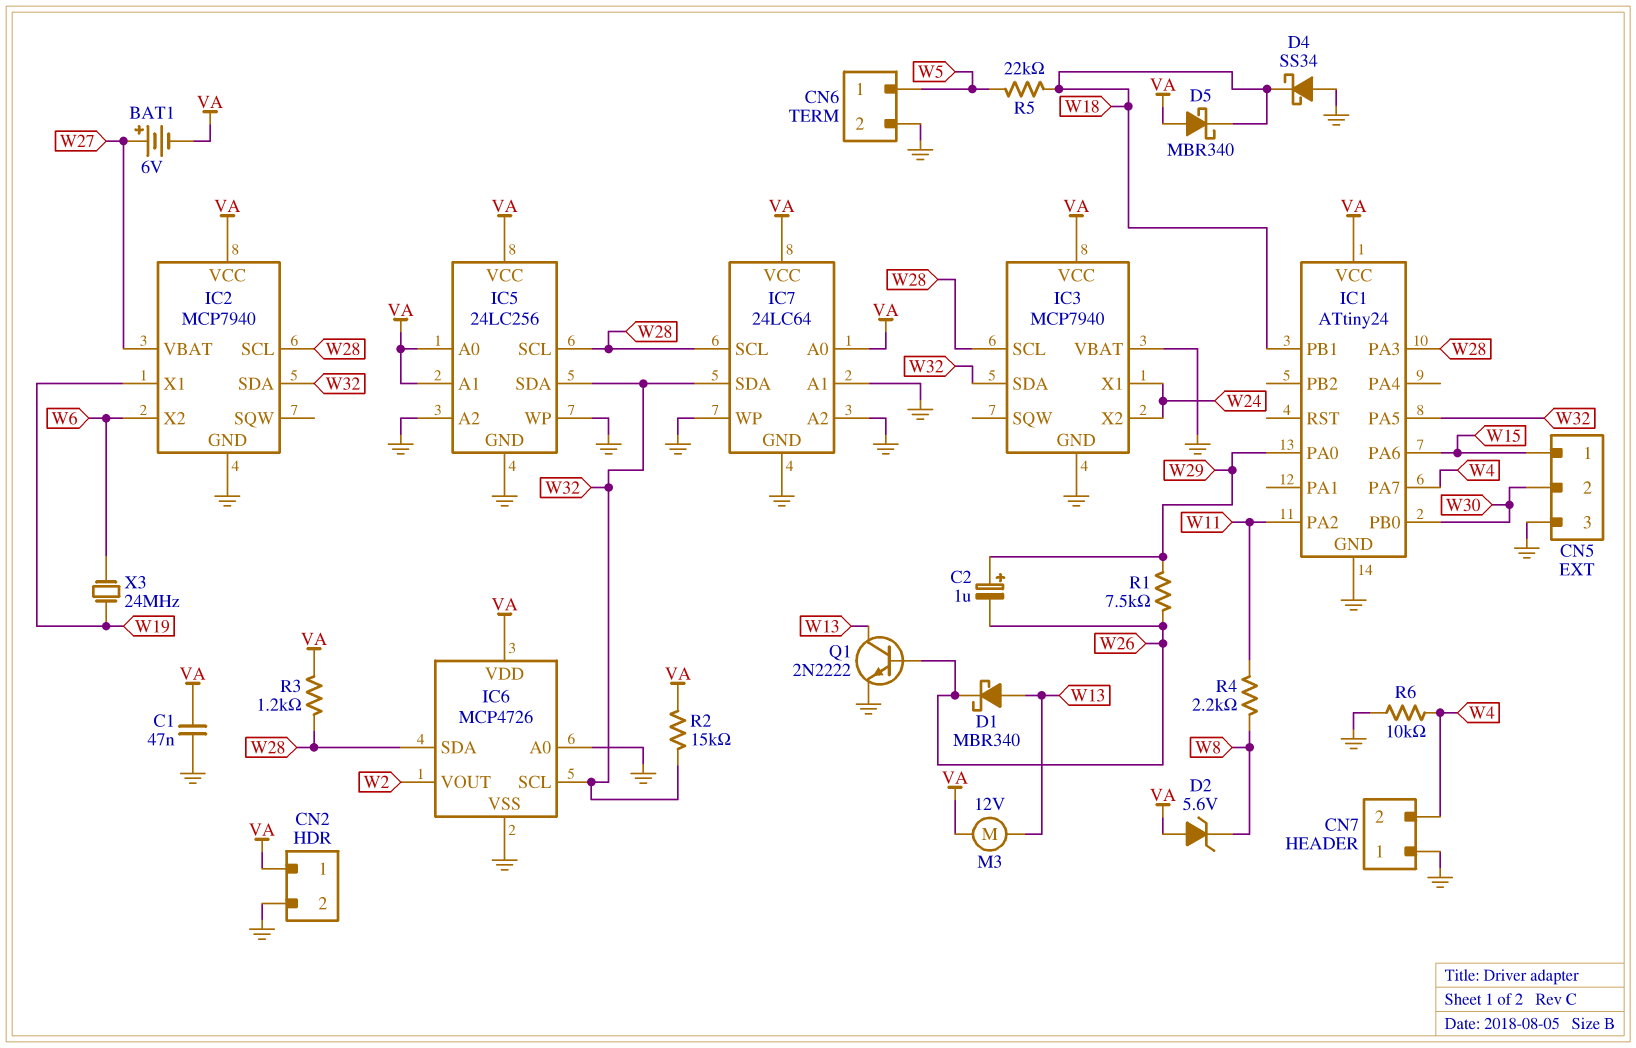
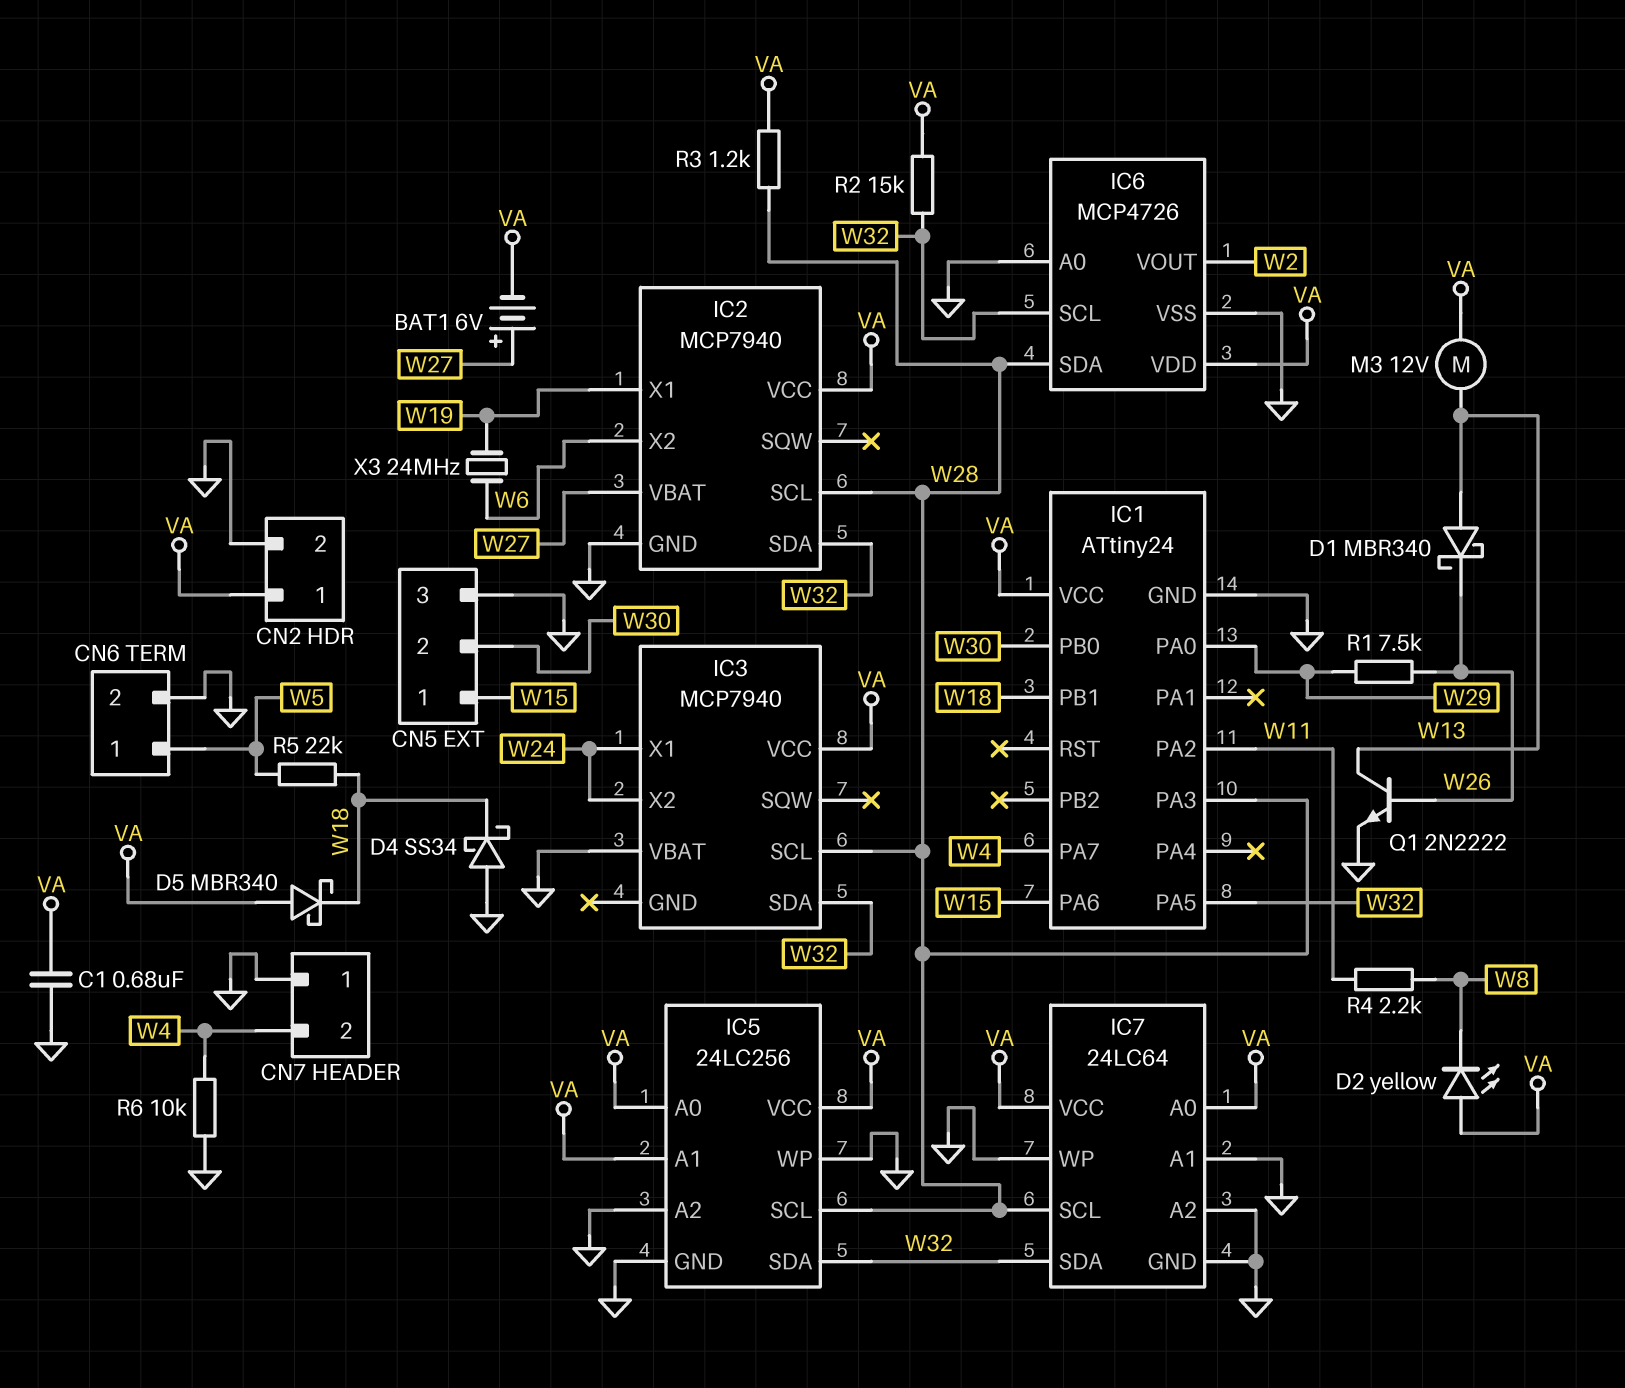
C1: 47nF (GND, VA) -> 680nF (GND, VA)
C2: 1uF (plus W29, minus W26) -> none
D2: zener 5.6V (A VA, K W8) -> LED yellow (A VA, K W8)
IC3 pin GND: GND -> none

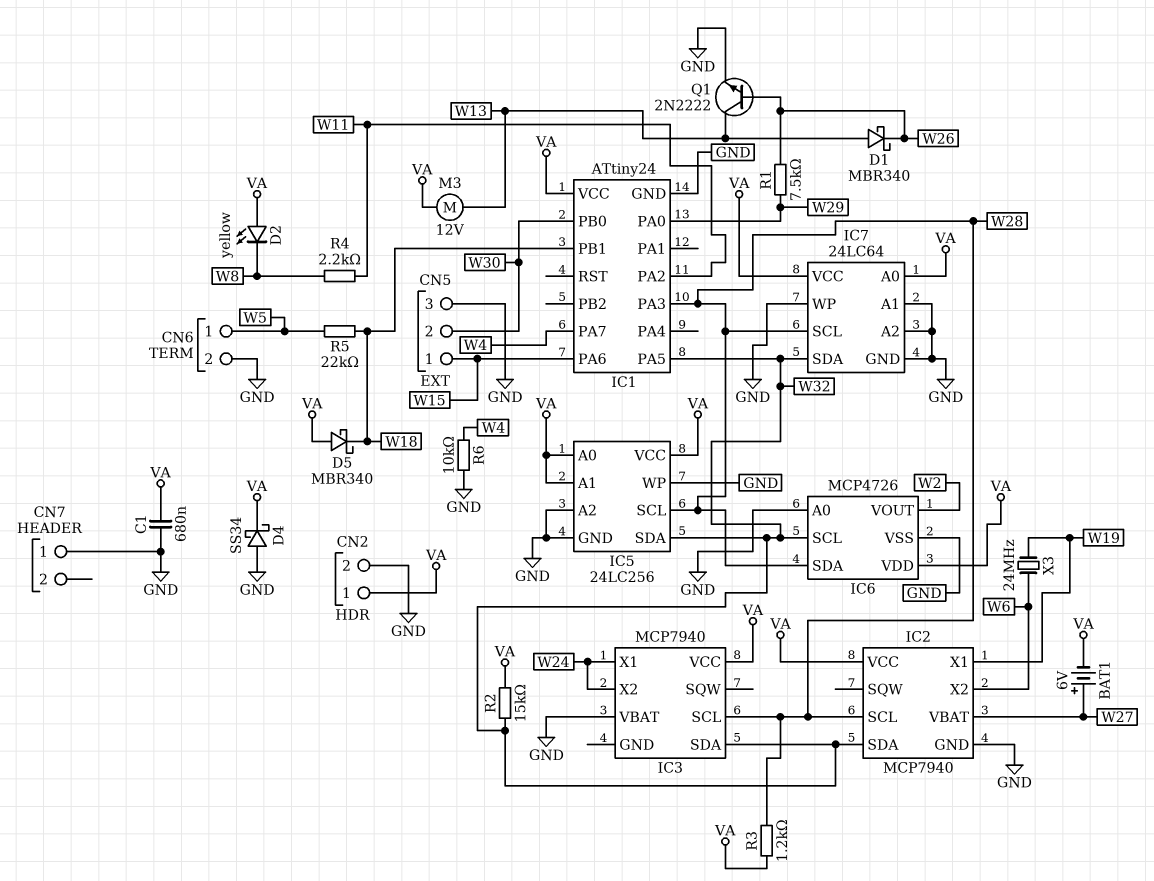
CN7 pin 2: W4 -> none
D4: schottky SS34 (A GND, K W18) -> schottky SS34 (A GND, K VA)

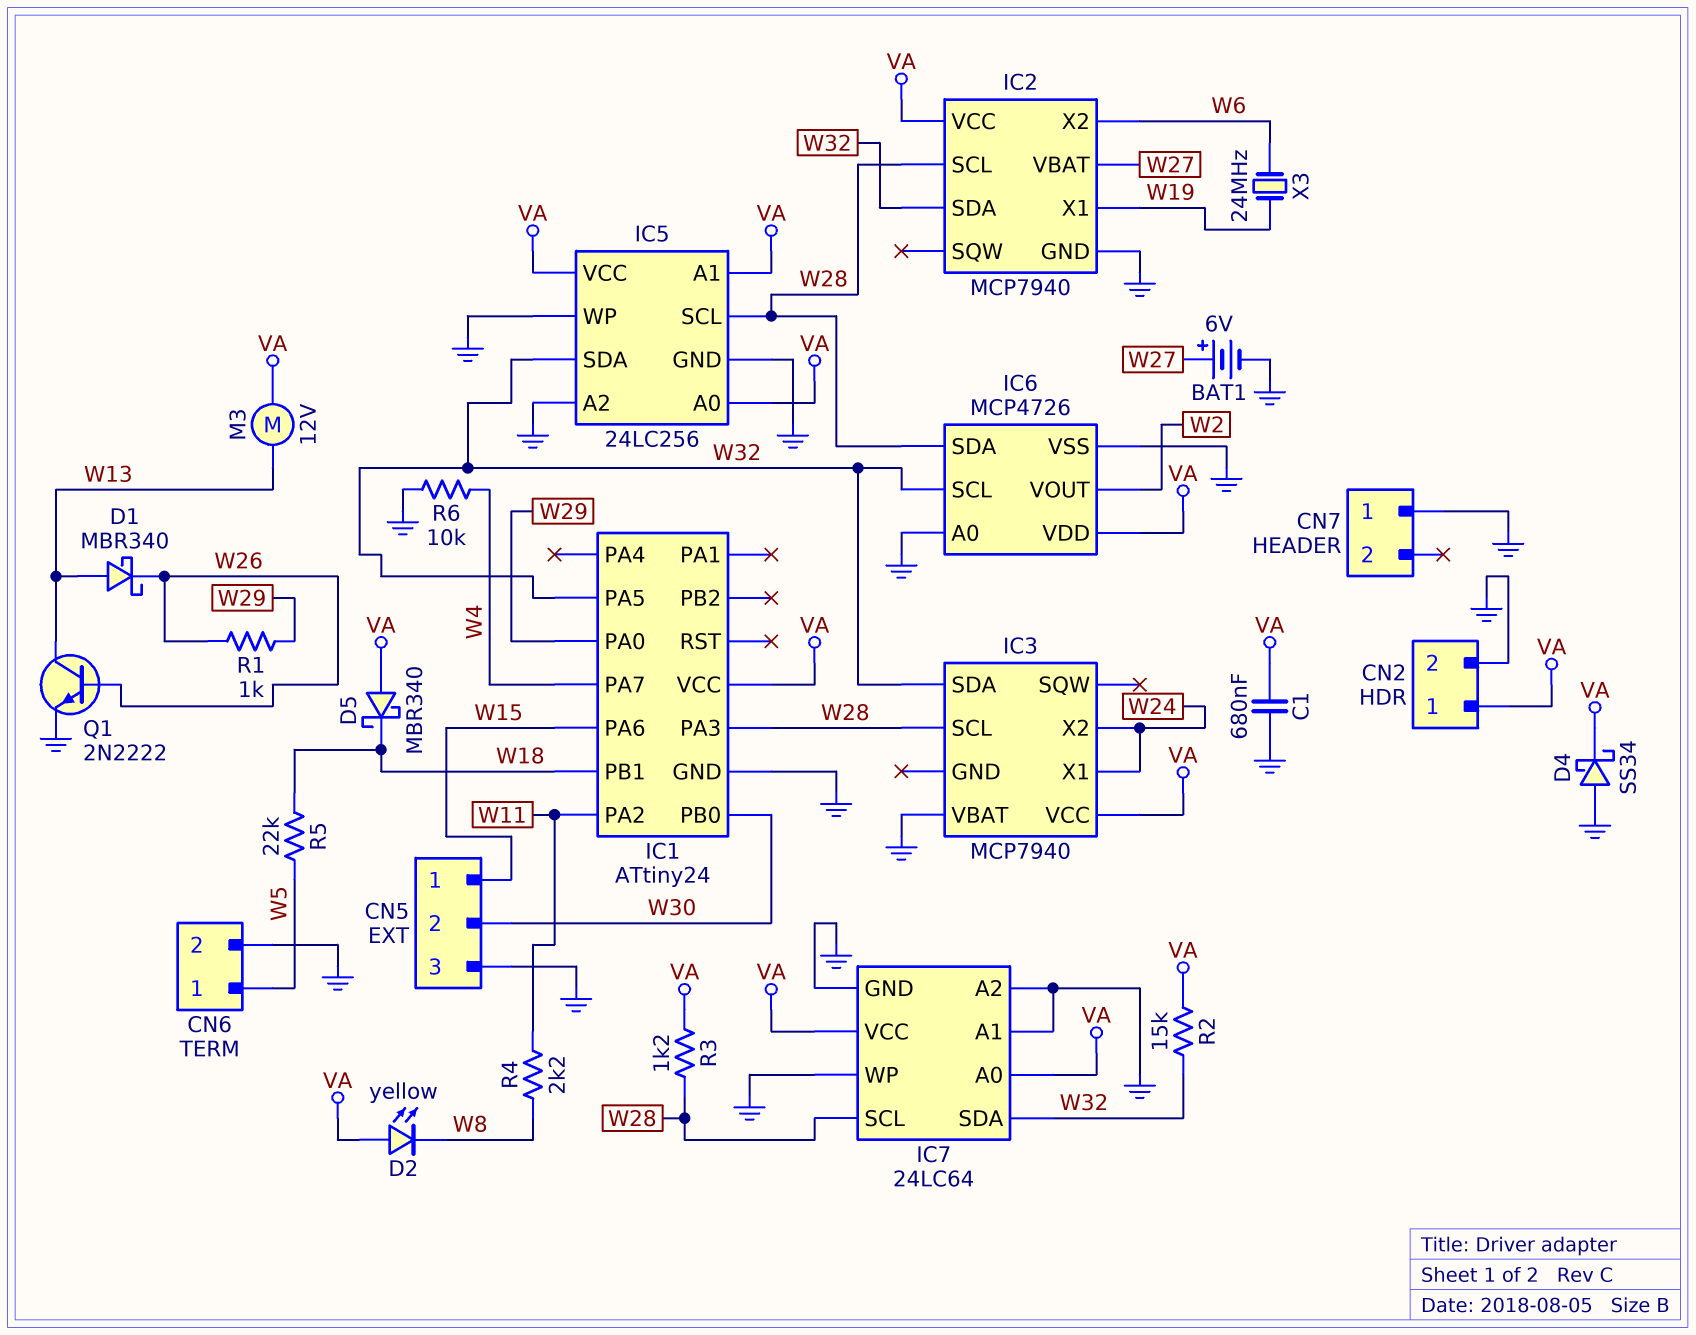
BAT1: 6V (plus W27, minus VA) -> 6V (plus W27, minus GND)
R1: 7.5k (W26, W29) -> 1k (W26, W29)

